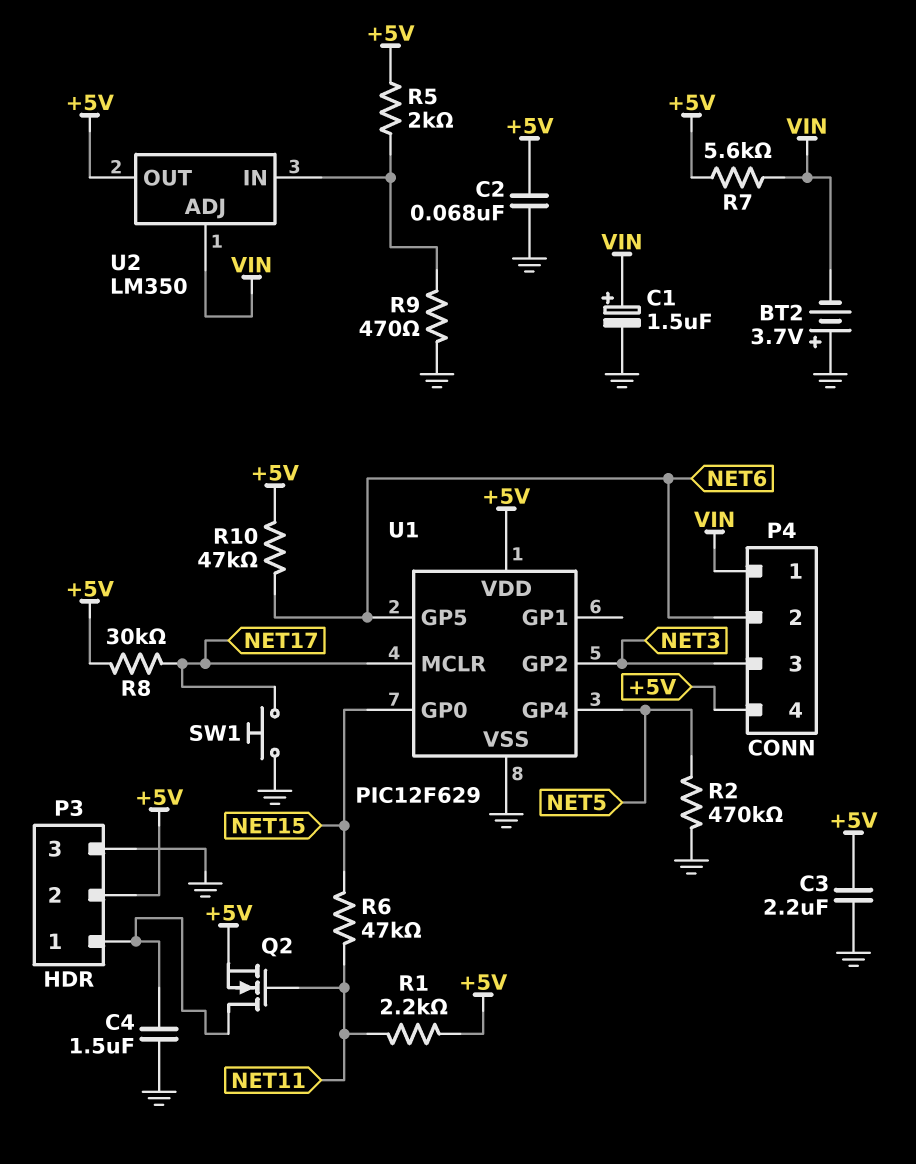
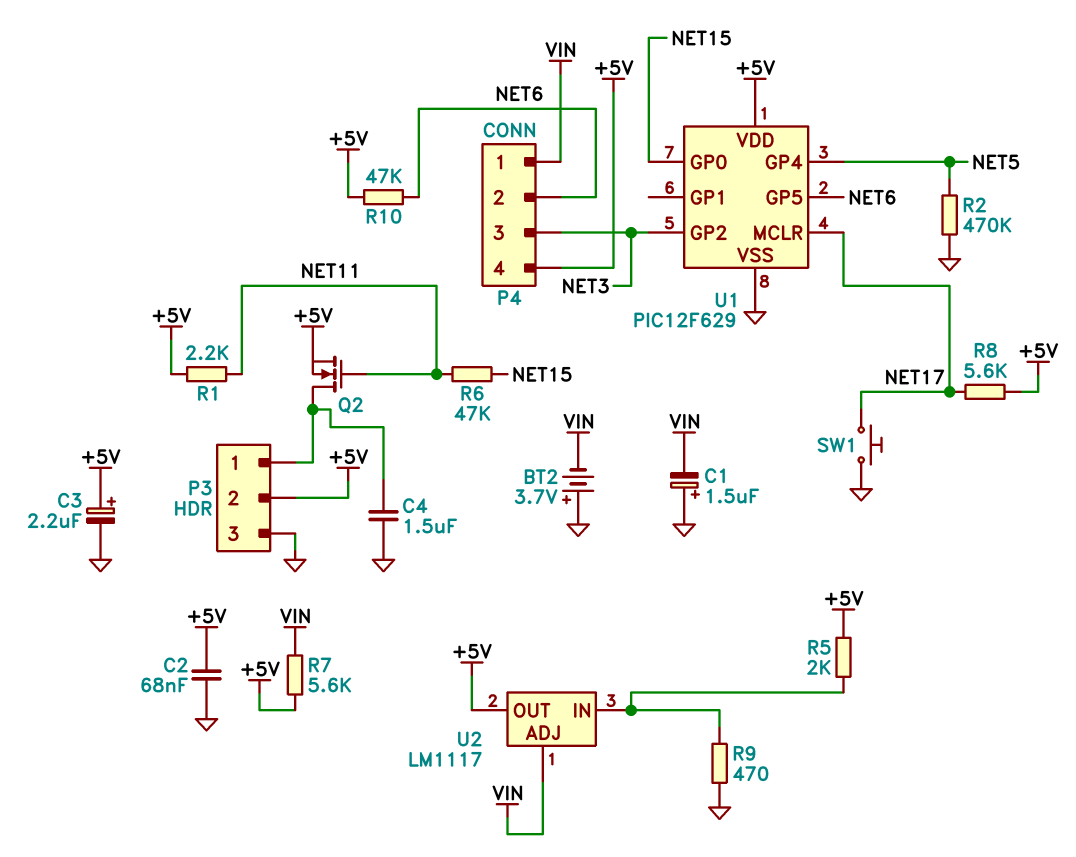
C1: 1.5uF (plus VIN, minus GND) -> 1.5uF (plus GND, minus VIN)
C3: 2.2uF (+5V, GND) -> 2.2uF (plus +5V, minus GND)
R8: 30k (+5V, NET17) -> 5.6k (+5V, NET17)
U2: LM350 -> LM1117

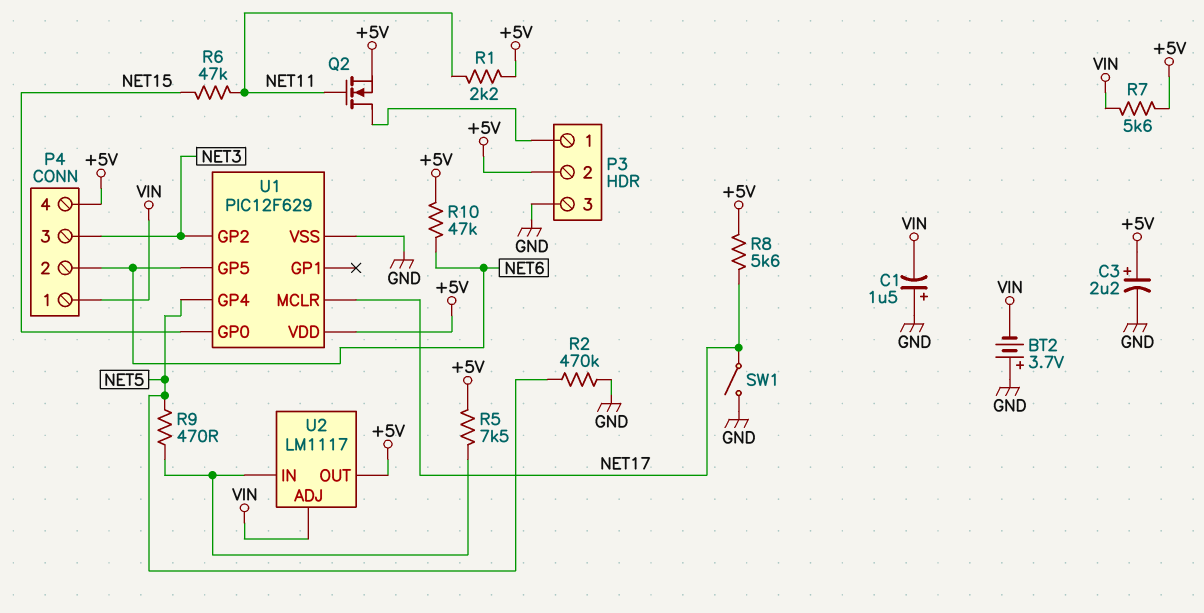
C2: 68nF (+5V, GND) -> none
C4: 1.5uF (GND, P3/1) -> none
R5: 2k (+5V, U2/IN) -> 7.5k (+5V, U2/IN)
R9: 470 (GND, U2/IN) -> 470 (NET5, U2/IN)
SW1: button (GND, NET17) -> switch (GND, NET17)

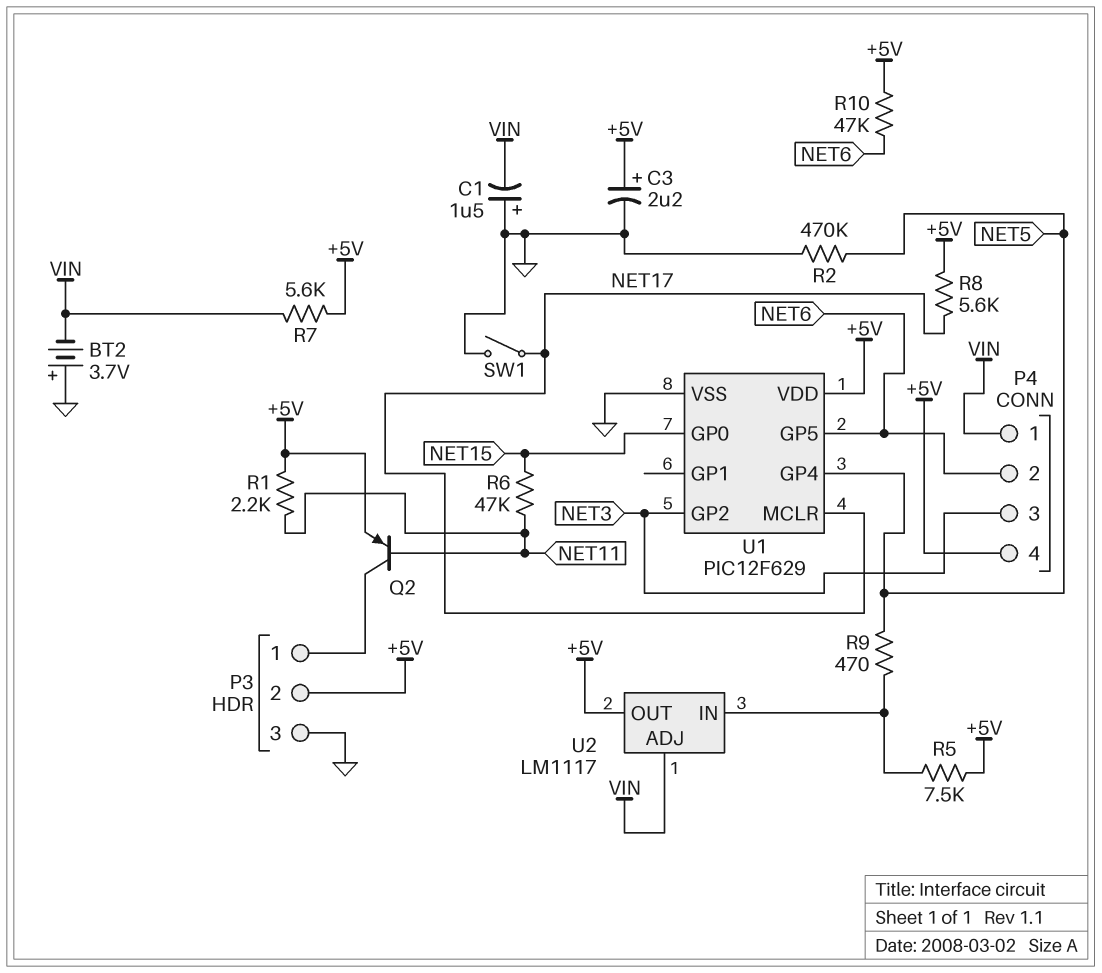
Q2: NMOS (G NET11, D P3/1, S +5V) -> PNP (B NET11, C P3/1, E +5V)

